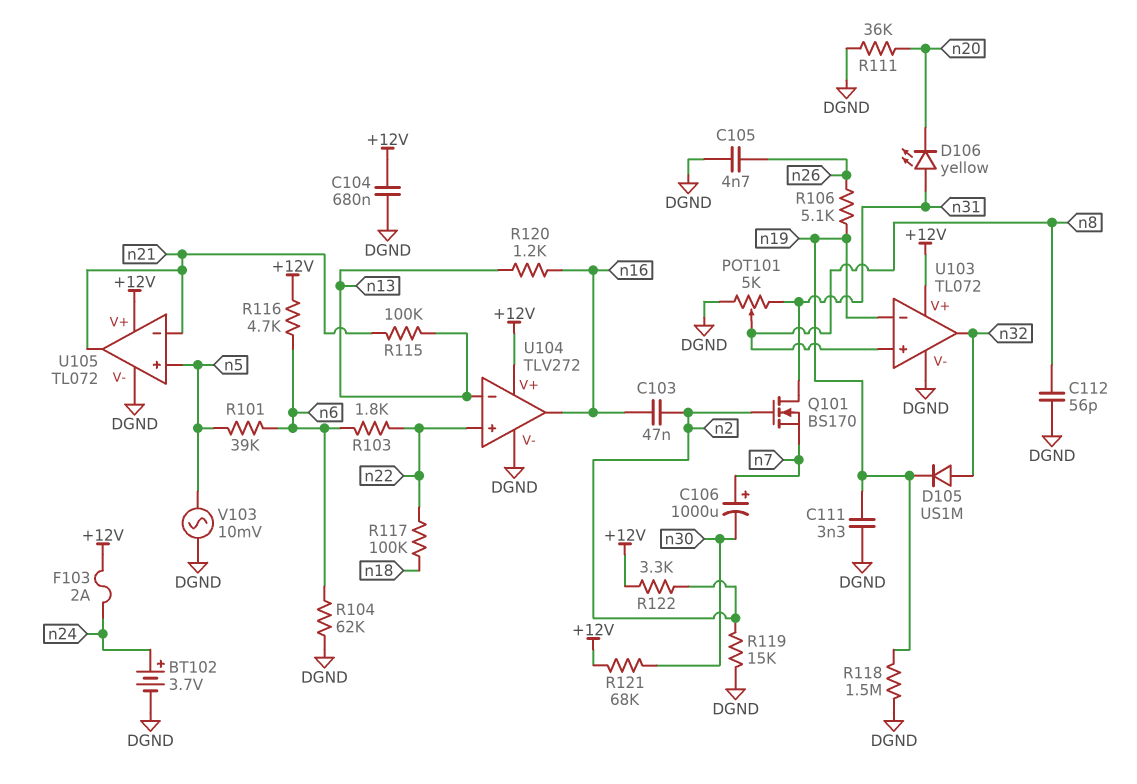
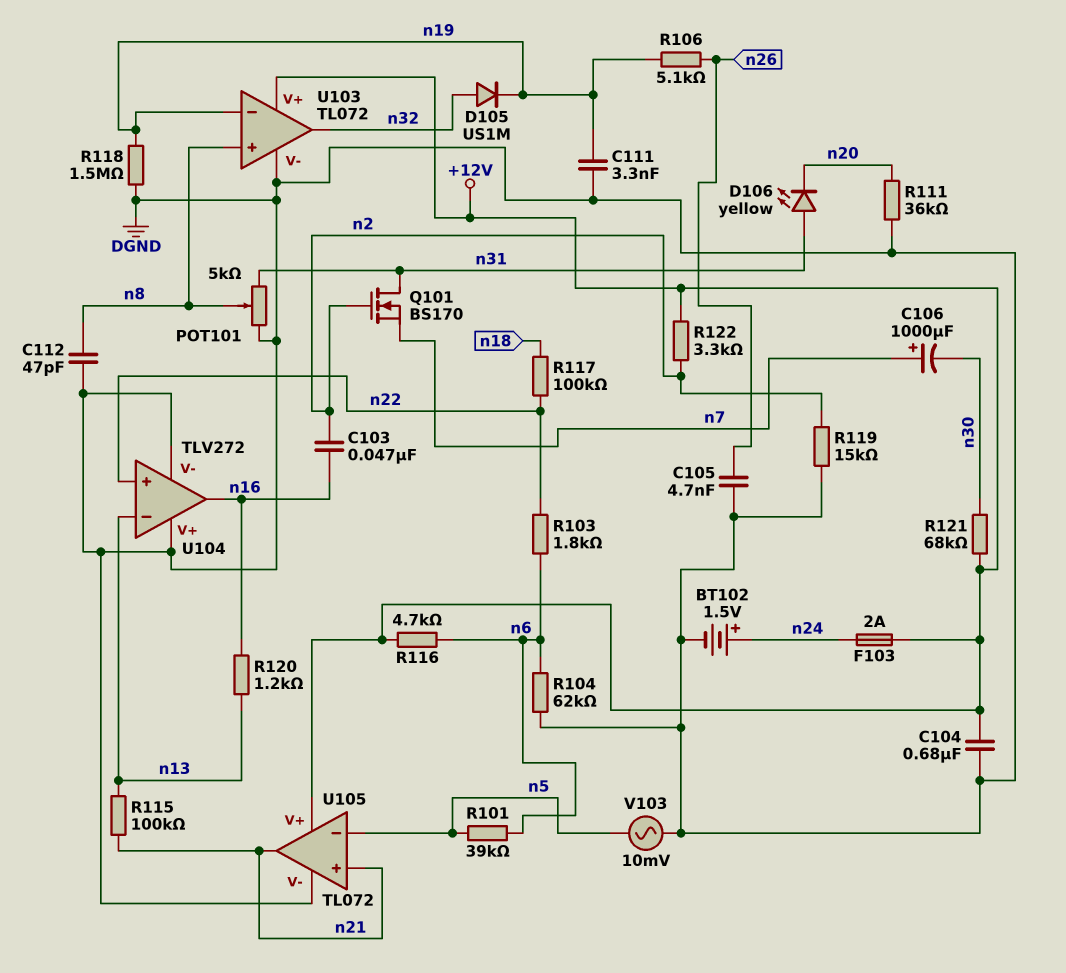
BT102: 3.7V (plus n24, minus DGND) -> 1.5V (plus n24, minus DGND)
C112: 56pF (DGND, n8) -> 47pF (DGND, n8)
U104 pin V+: +12V -> DGND
U105 pin in+: n5 -> n21
U105 pin in-: n21 -> n5

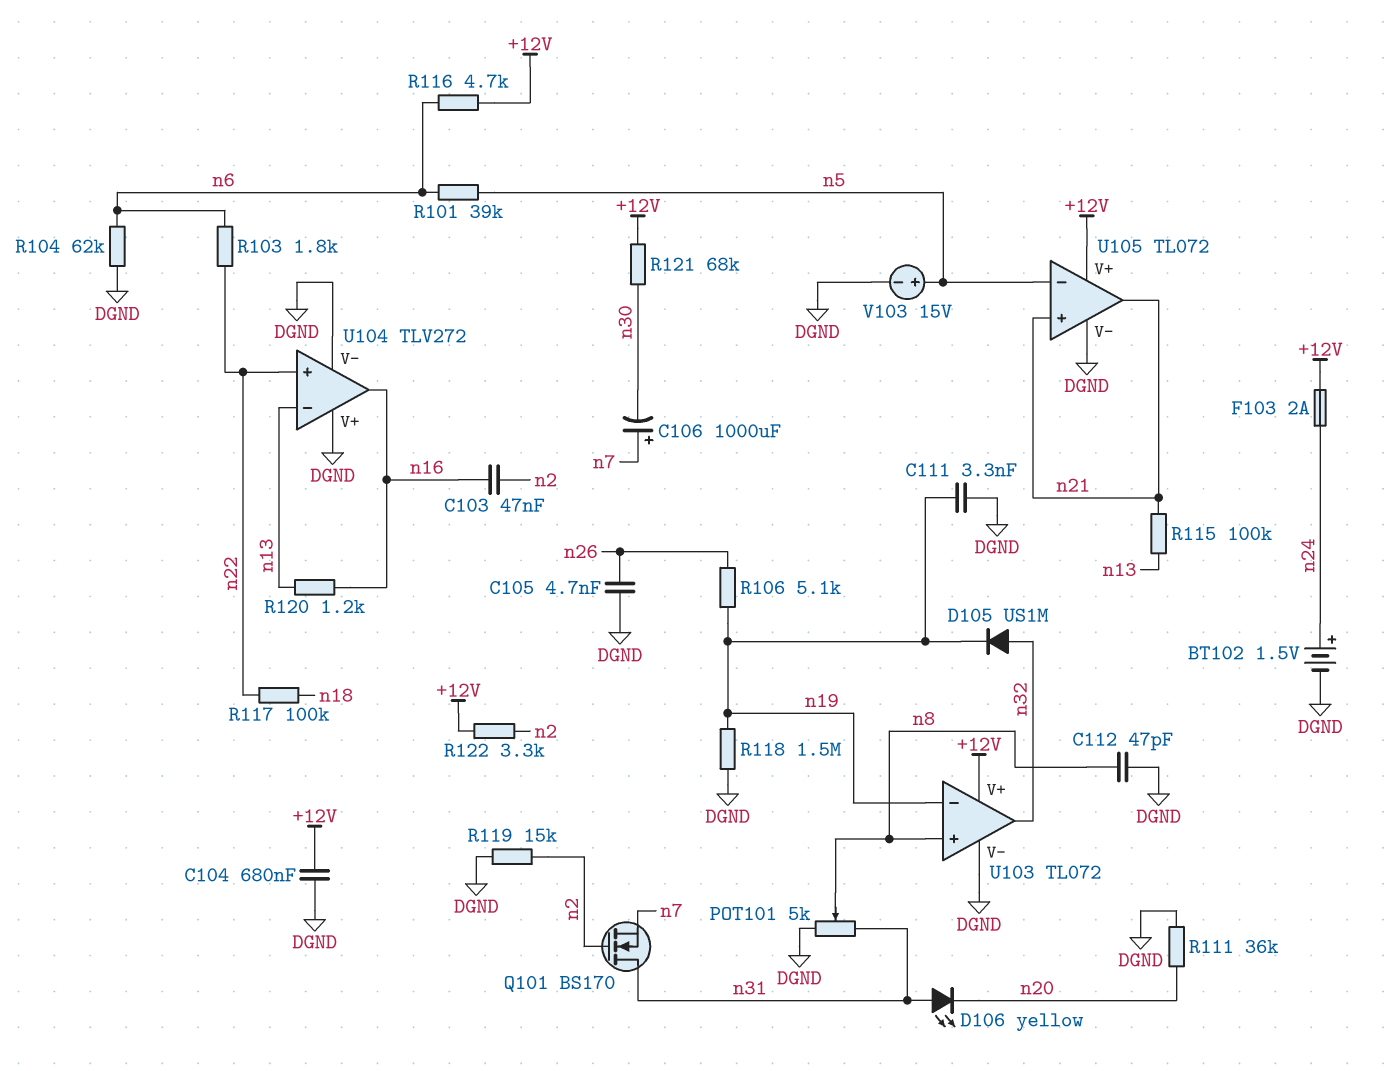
V103: AC 10mV (DGND, n5) -> 15V (plus n5, minus DGND)

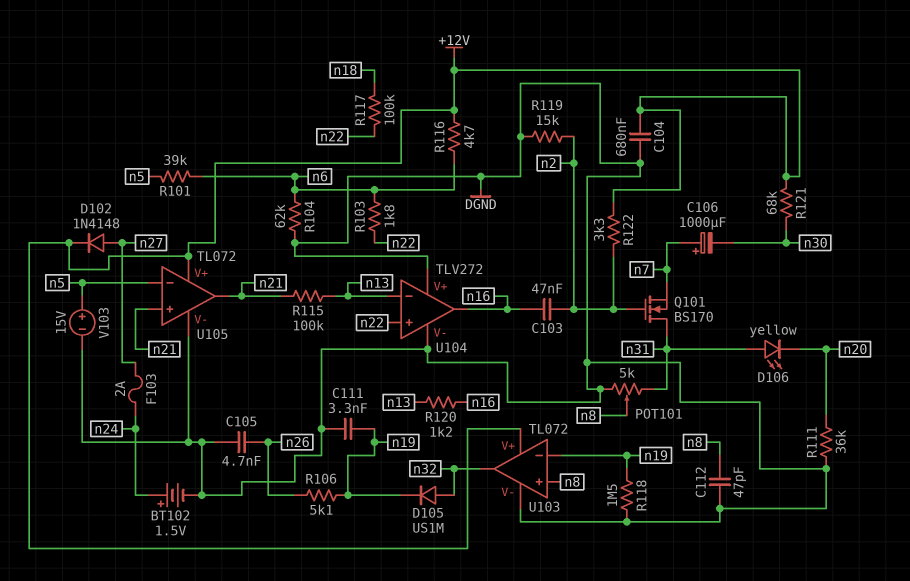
D102: none -> diode 1N4148 (A n27, K +12V)
F103: 2A (+12V, n24) -> 2A (n24, n27)

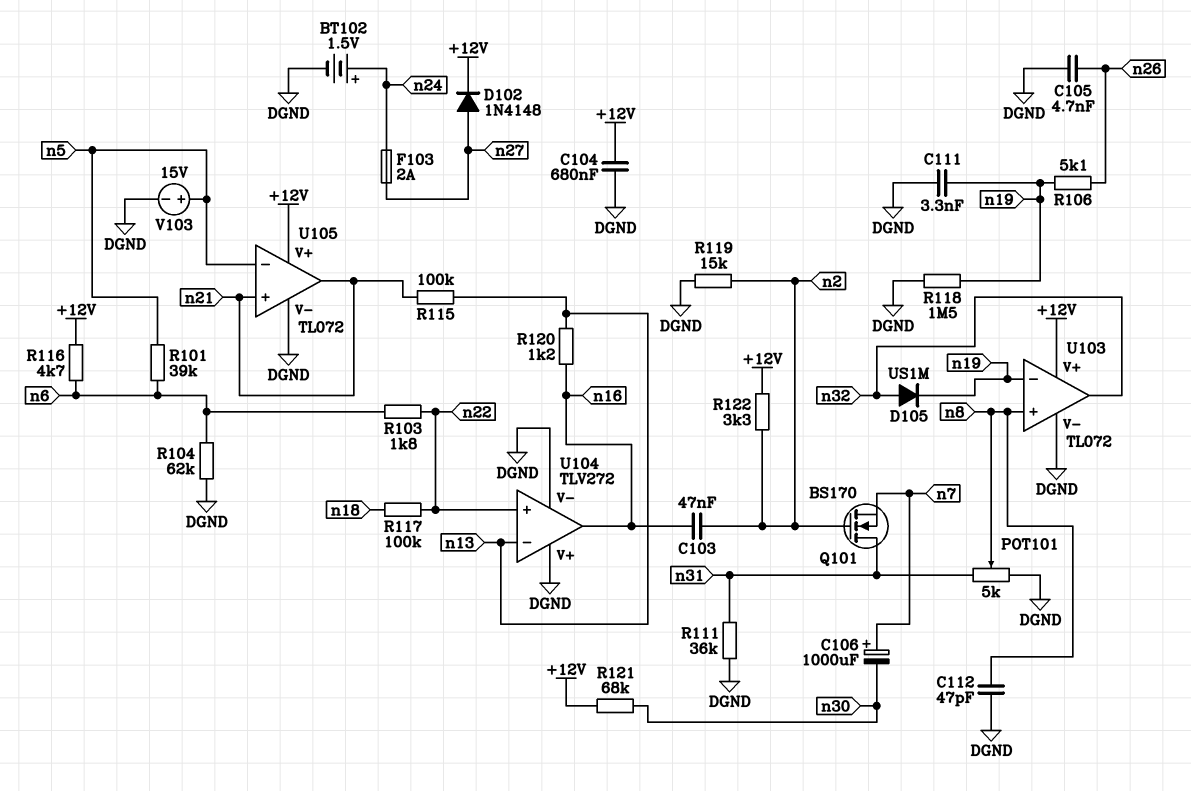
D106: LED yellow (A n31, K n20) -> none
R111: 36k (DGND, n20) -> 36k (DGND, n31)

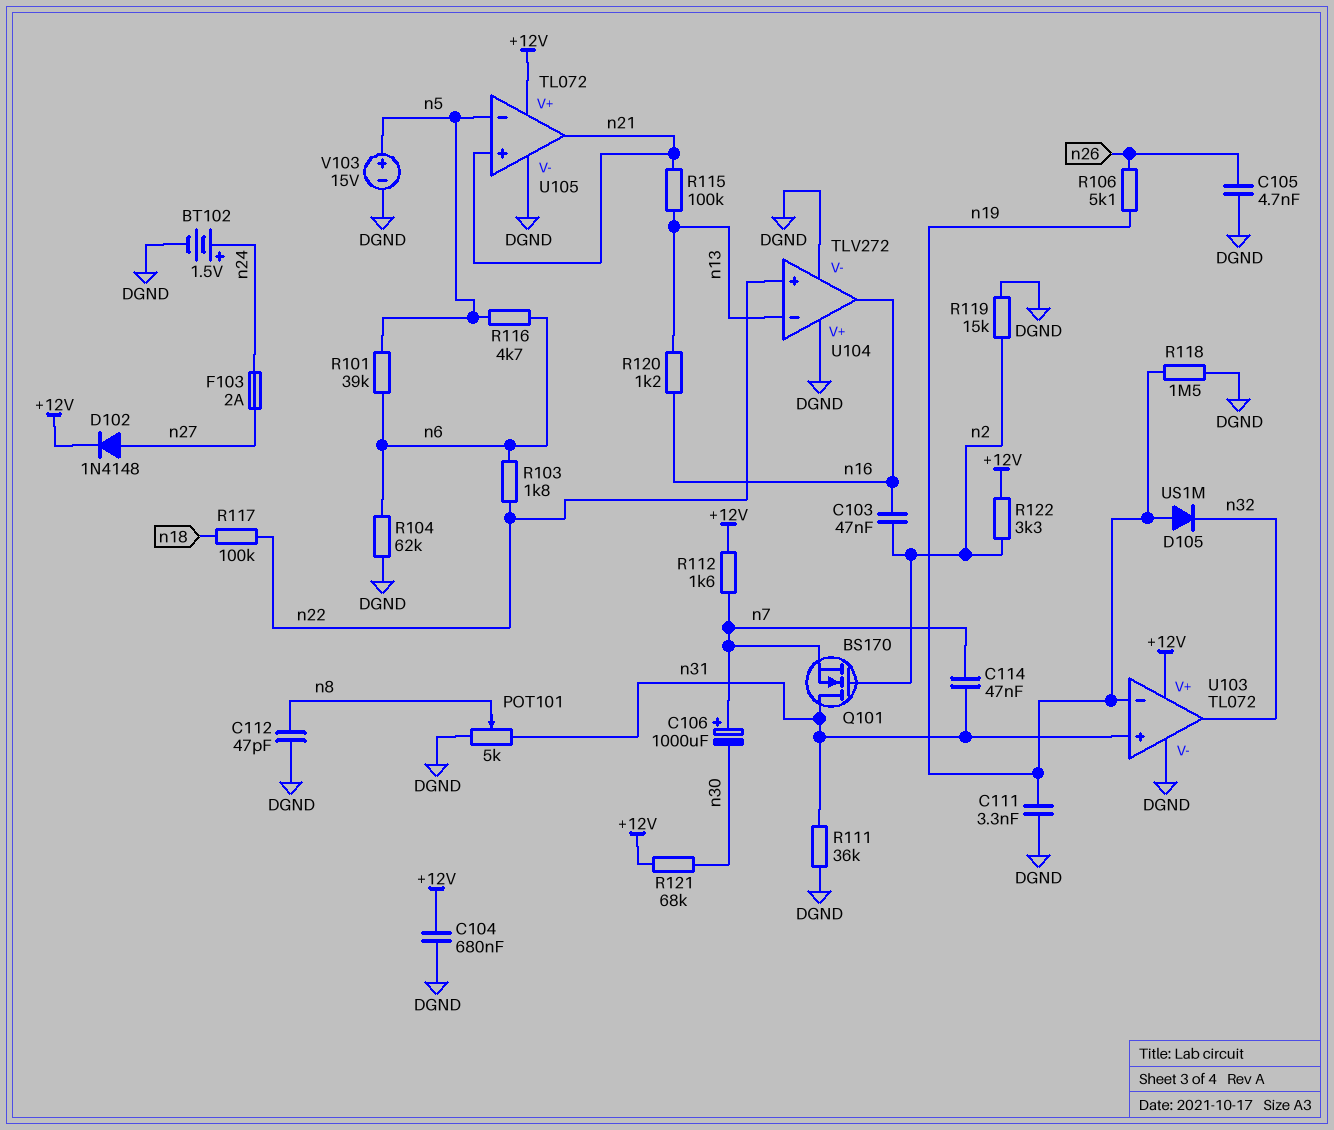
C114: none -> 47nF (n7, n31)
D105: diode US1M (A n32, K n19) -> diode US1M (A n19, K n32)
R112: none -> 1.6k (+12V, n7)
R116: 4.7k (+12V, n6) -> 4.7k (n5, n6)
U103 pin in+: n8 -> n31

